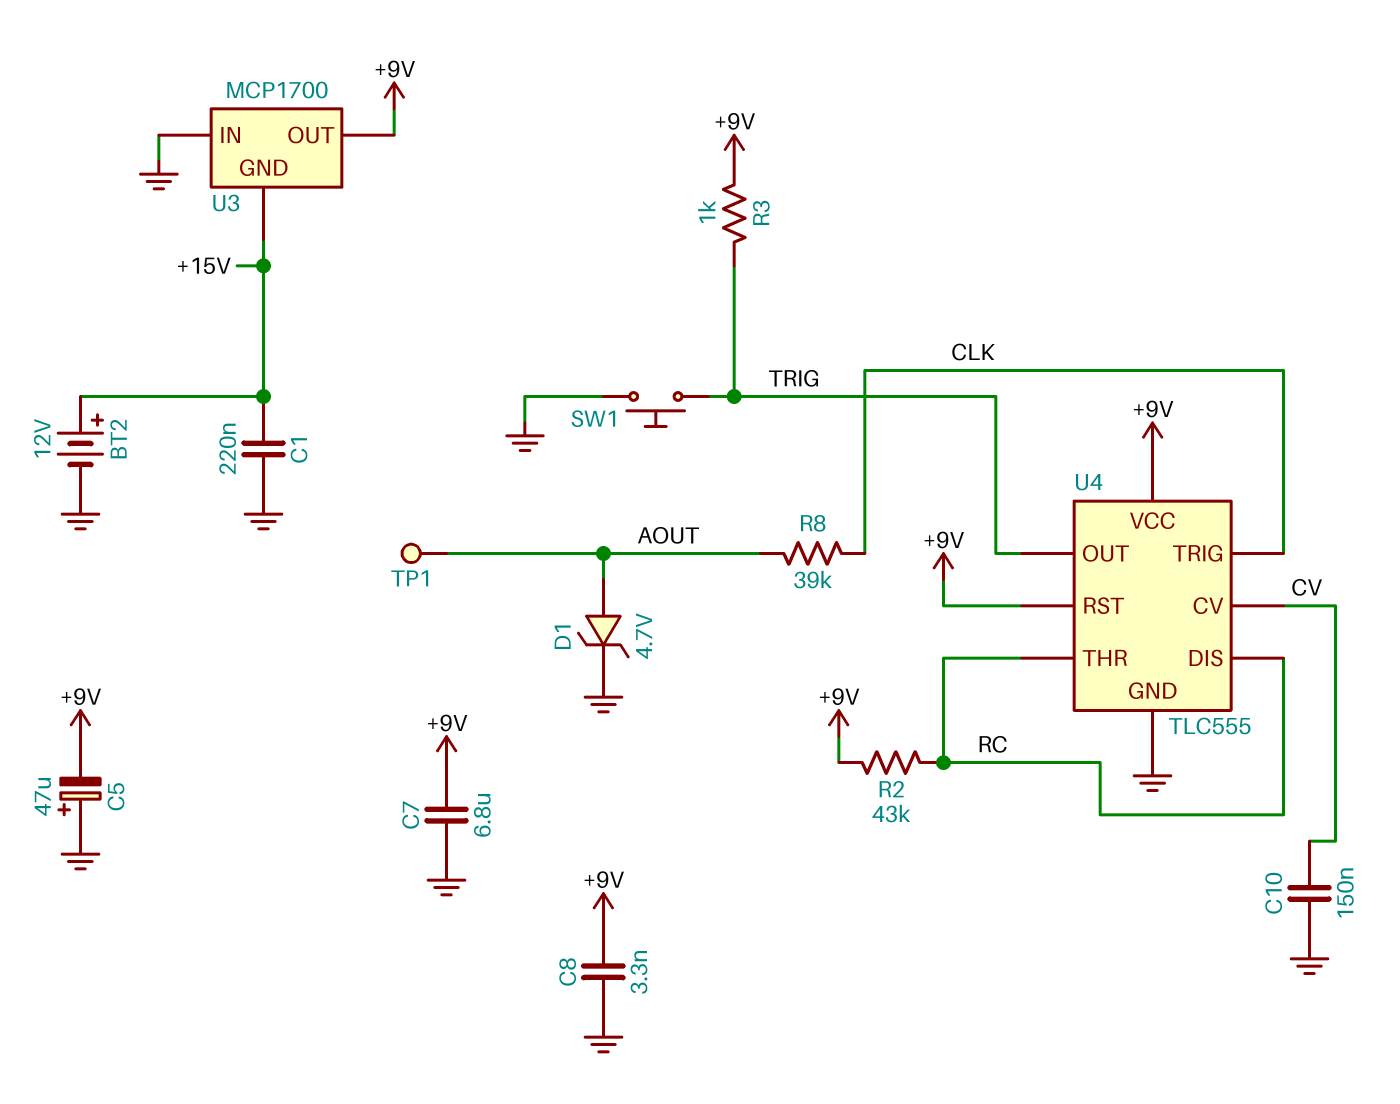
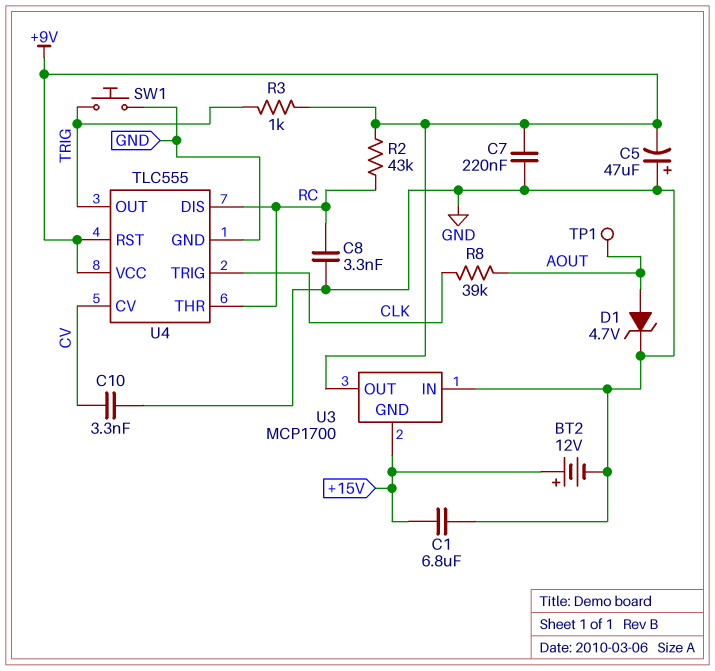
C1: 220nF (+15V, GND) -> 6.8uF (+15V, GND)
C7: 6.8uF (+9V, GND) -> 220nF (+9V, GND)
C8: 3.3nF (+9V, GND) -> 3.3nF (GND, RC)
C10: 150nF (CV, GND) -> 3.3nF (CV, GND)

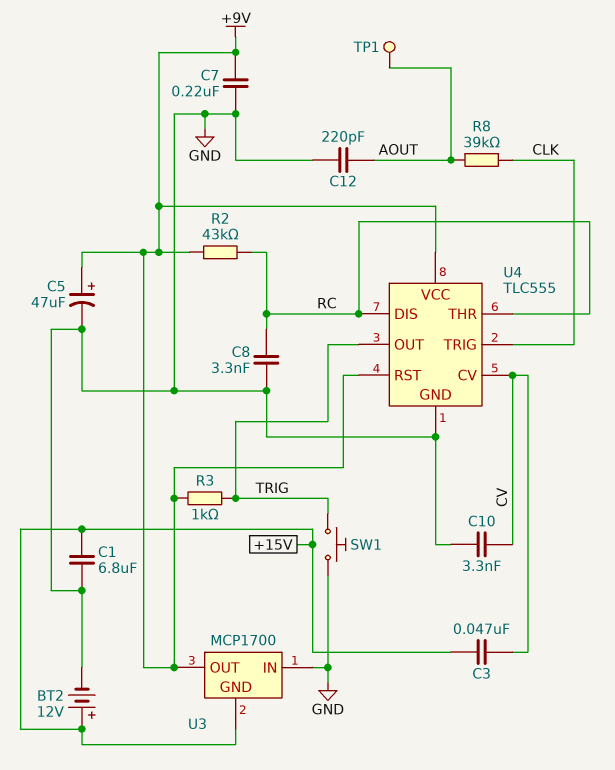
C3: none -> 47nF (+15V, CV)
C5: 47uF (plus GND, minus +9V) -> 47uF (plus +9V, minus GND)
C12: none -> 220pF (AOUT, GND)
D1: zener 4.7V (A AOUT, K GND) -> none

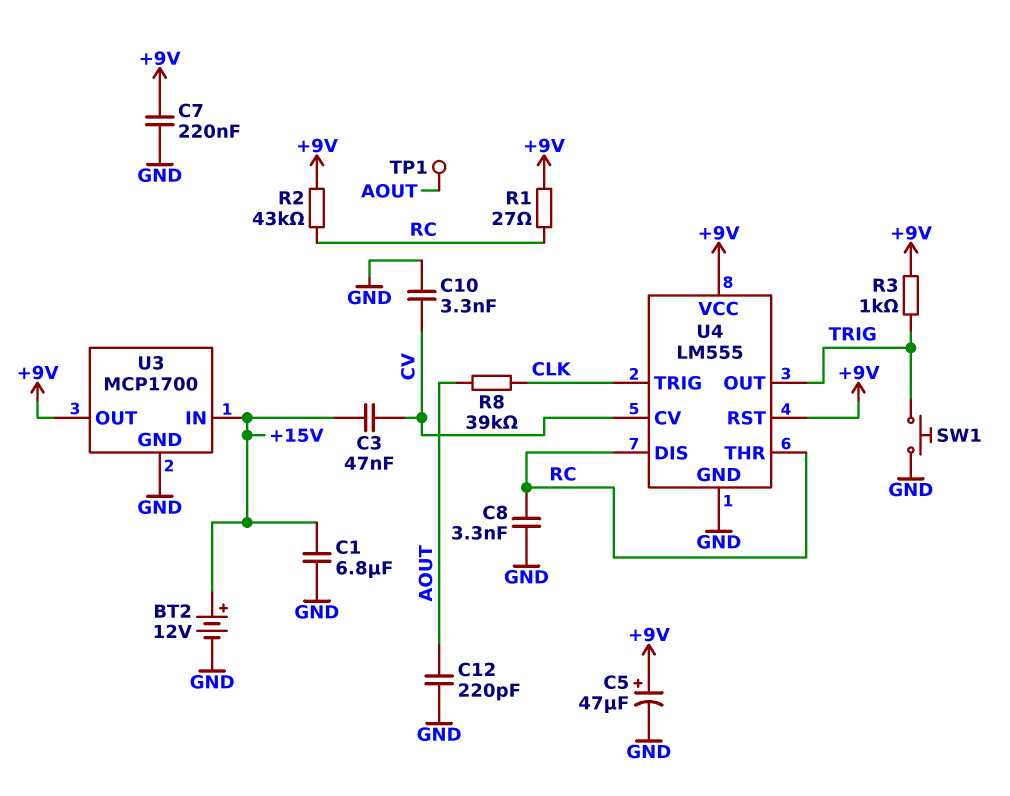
R1: none -> 27 (+9V, RC)
U3 pin GND: +15V -> GND
U3 pin IN: GND -> +15V
U4: TLC555 -> LM555

